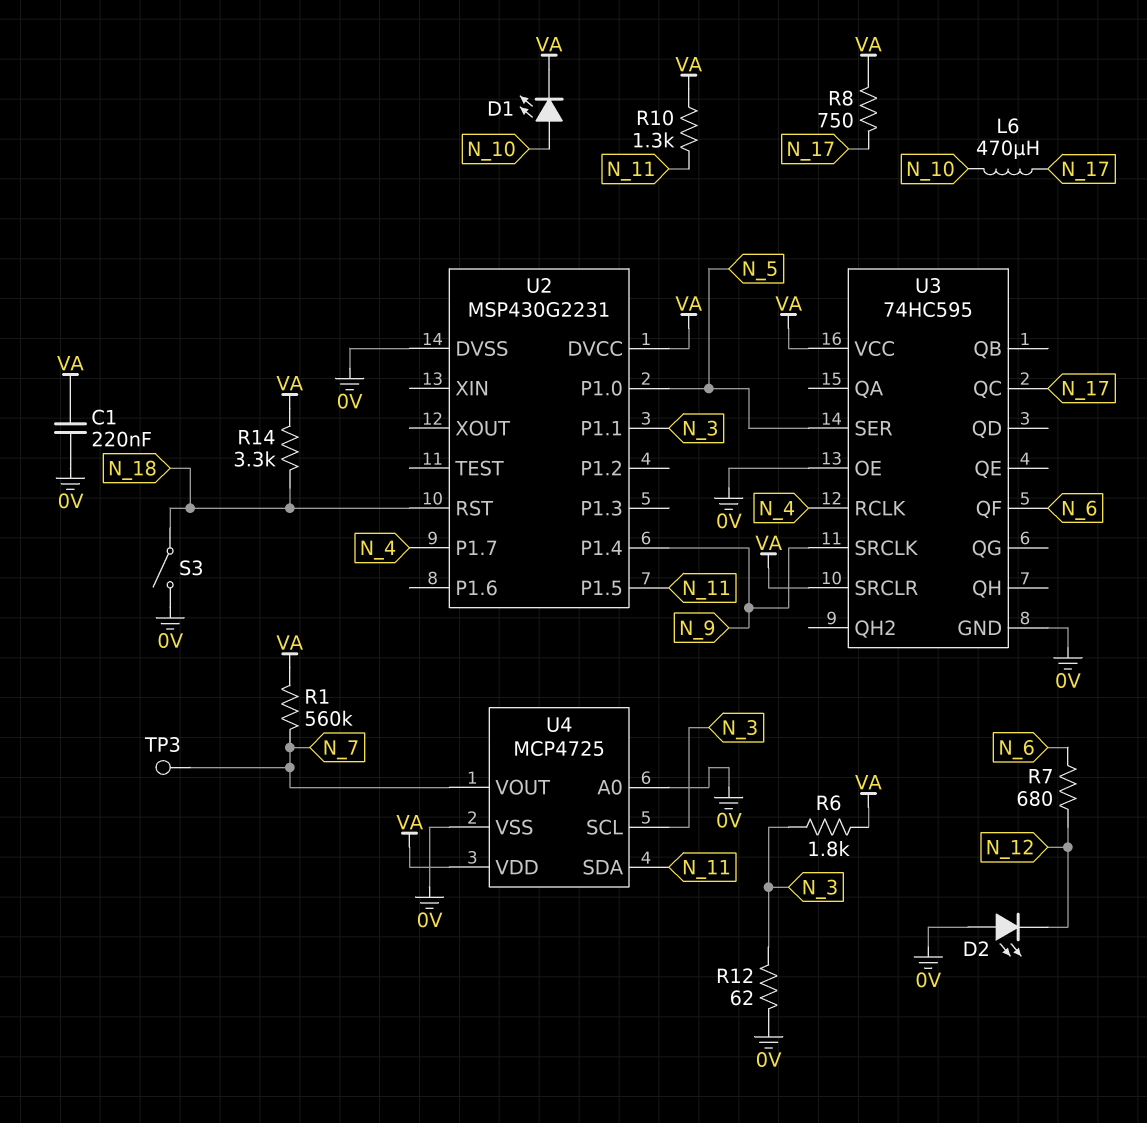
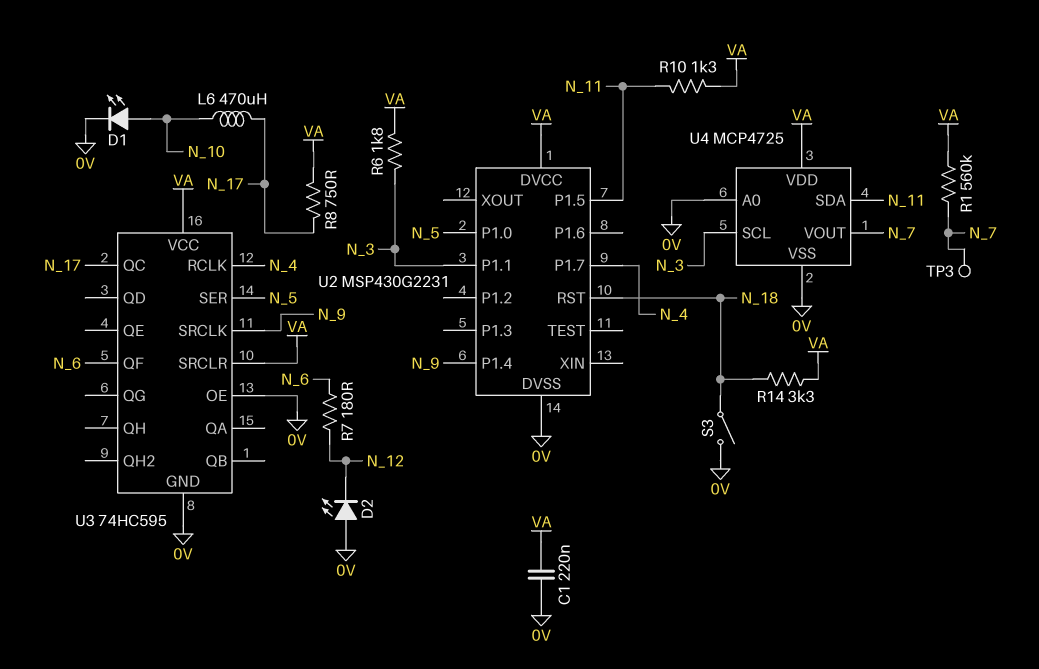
D1: LED (A N_10, K VA) -> LED (A N_10, K 0V)
R7: 680 (N_6, N_12) -> 180 (N_6, N_12)
R12: 62 (0V, N_3) -> none

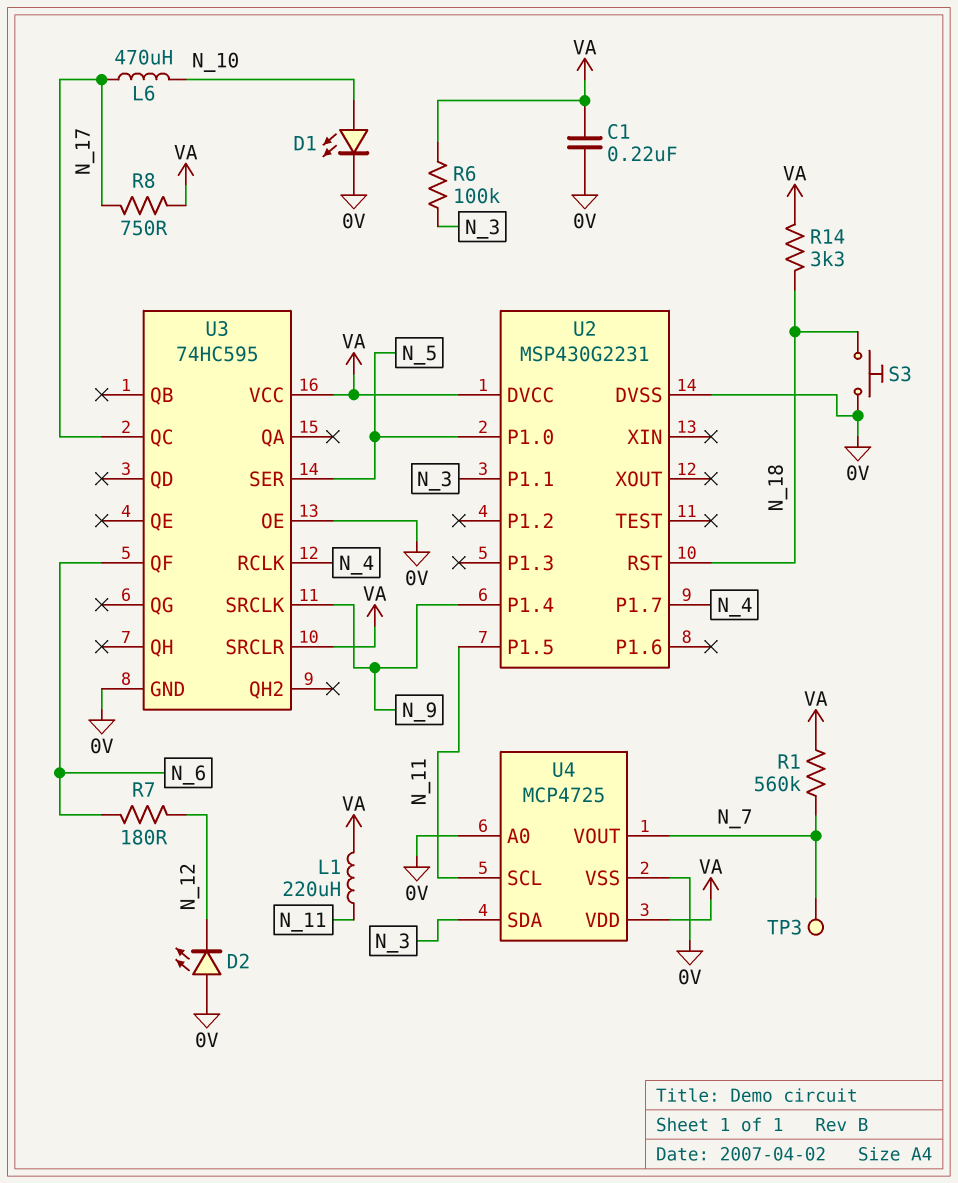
L1: none -> 220uH (N_11, VA)
R6: 1.8k (N_3, VA) -> 100k (N_3, VA)
R10: 1.3k (N_11, VA) -> none
S3: switch (0V, N_18) -> button (0V, N_18)
U4 pin SCL: N_3 -> N_11
U4 pin SDA: N_11 -> N_3

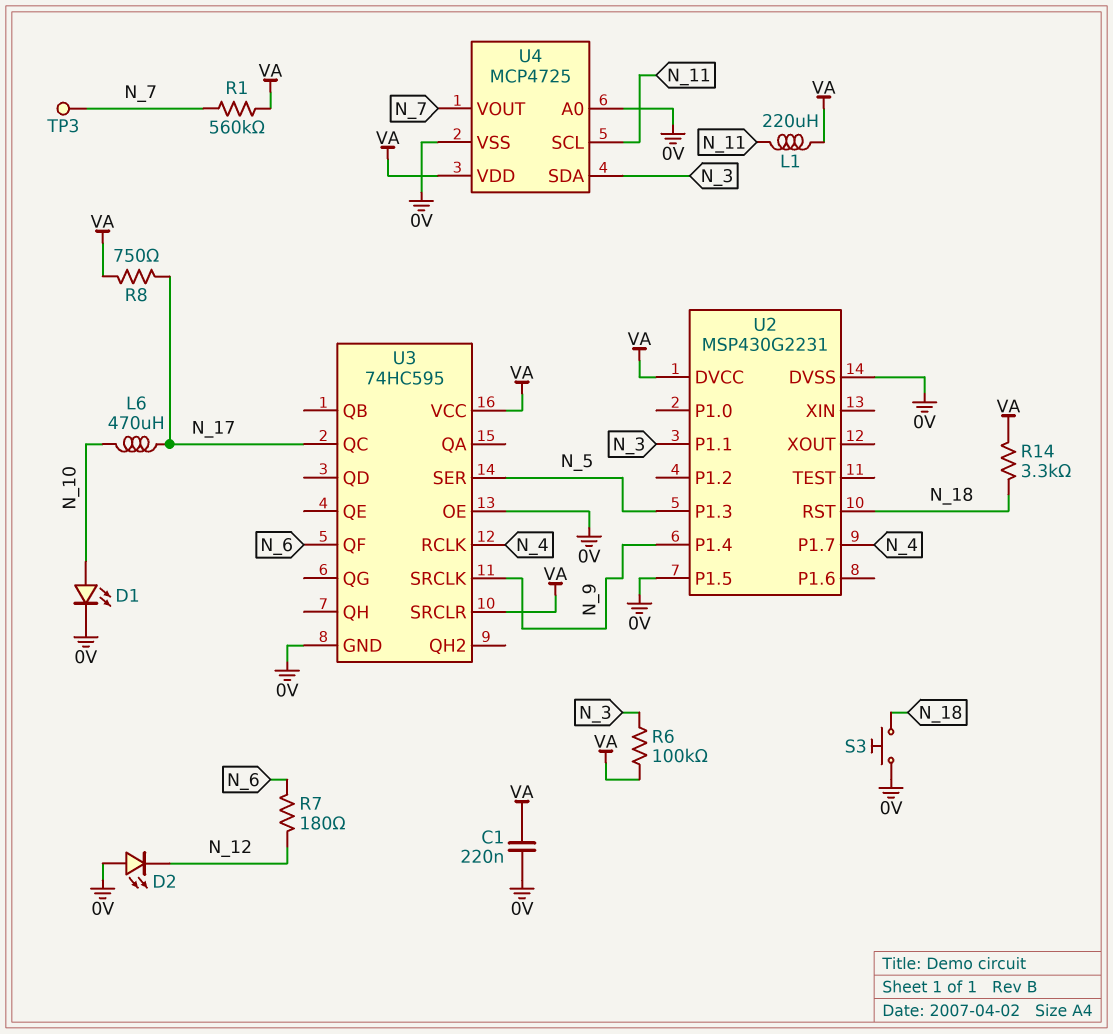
U2 pin P1.0: N_5 -> none
U2 pin P1.3: none -> N_5
U2 pin P1.5: N_11 -> 0V

